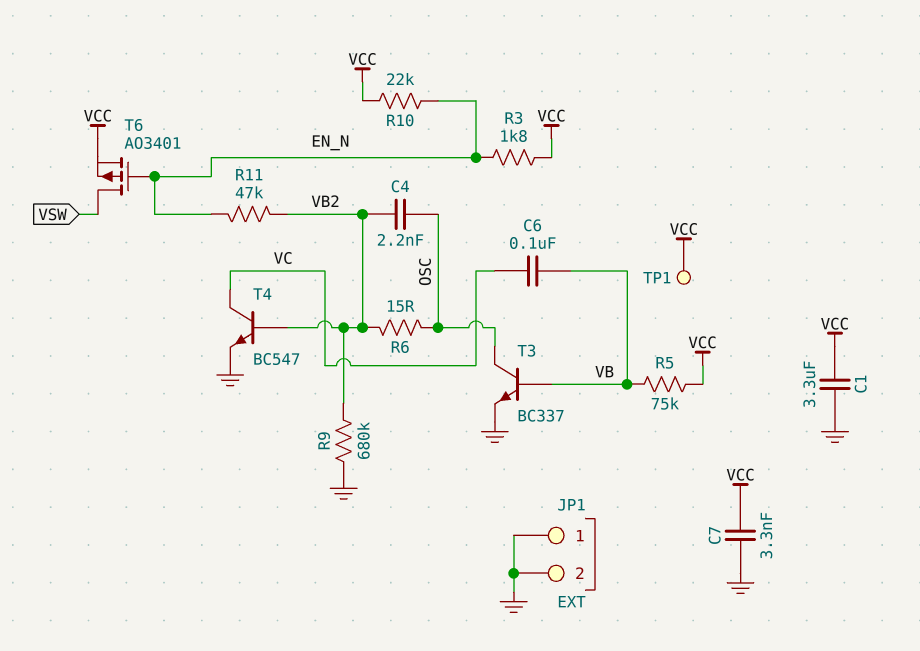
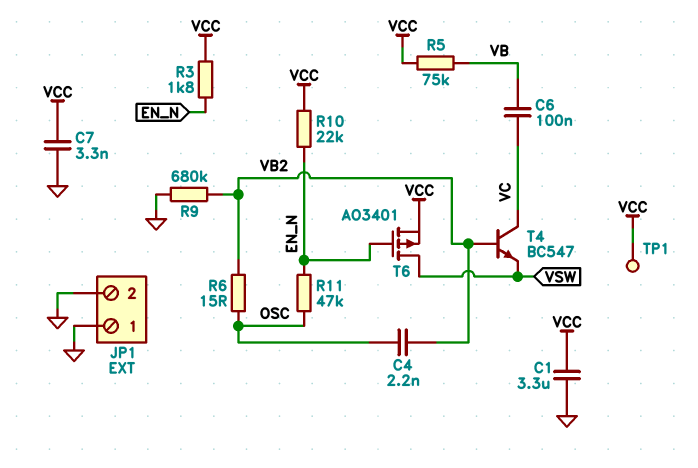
R11: 47k (EN_N, VB2) -> 47k (EN_N, OSC)
T3: NPN BC337 (B VB, C OSC, E GND) -> none
T4: NPN BC547 (B VB2, C VC, E GND) -> NPN BC547 (B VB2, C VC, E VSW)

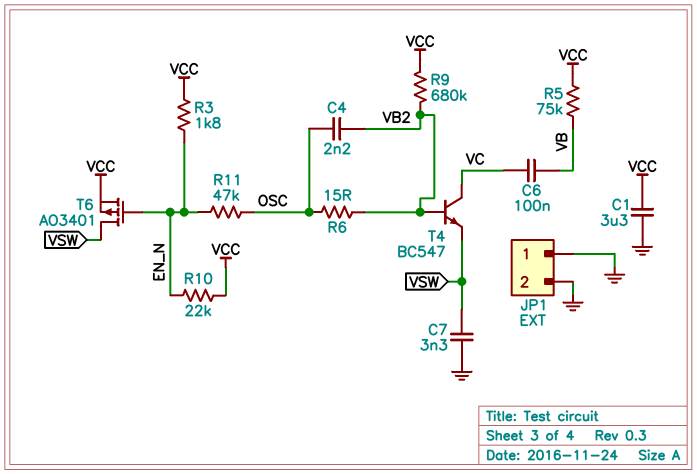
C7: 3.3nF (GND, VCC) -> 3.3nF (GND, VSW)
R9: 680k (GND, VB2) -> 680k (VB2, VCC)
TP1: test point (VCC) -> none

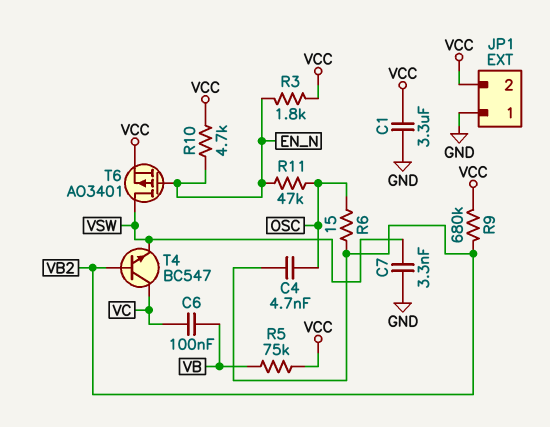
C4: 2.2nF (OSC, VB2) -> 4.7nF (OSC, VB2)
JP1 pin 2: GND -> VCC
R10: 22k (EN_N, VCC) -> 4.7k (EN_N, VCC)

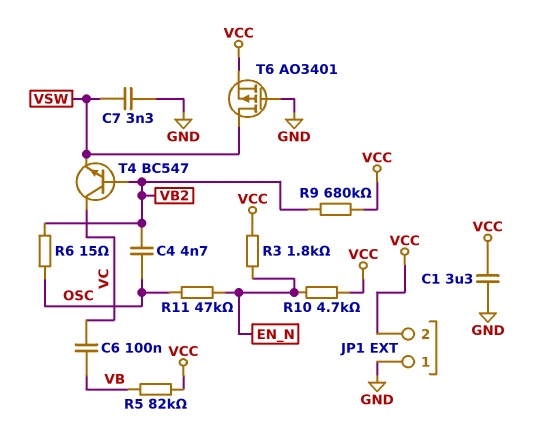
R5: 75k (VB, VCC) -> 82k (VB, VCC)
T6: PMOS AO3401 (G EN_N, D VSW, S VCC) -> PMOS AO3401 (G GND, D VSW, S VCC)

